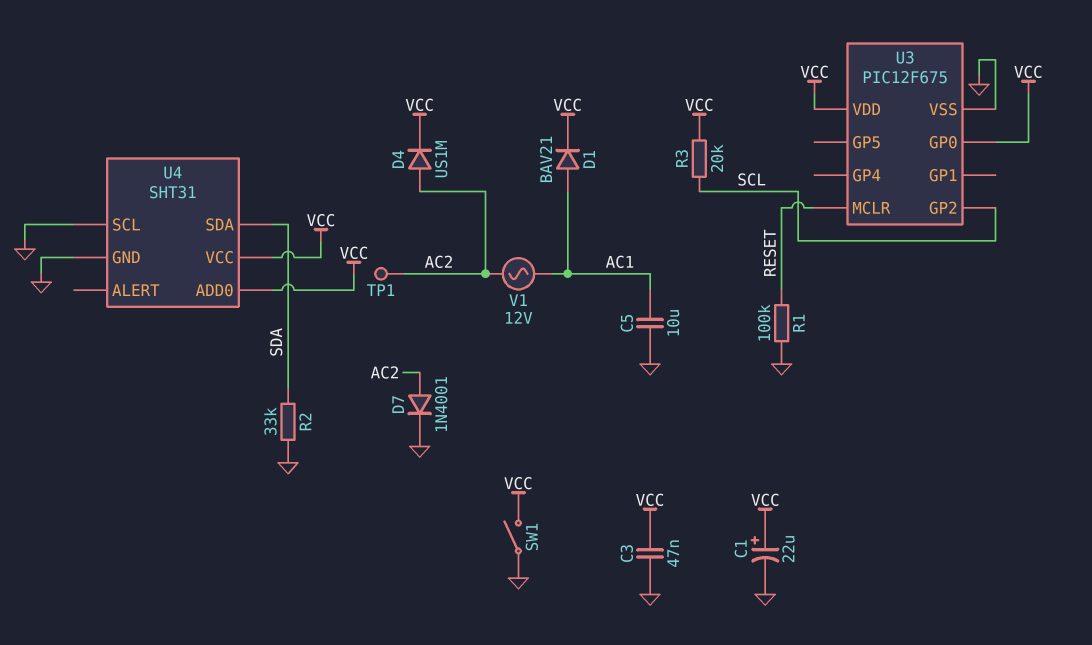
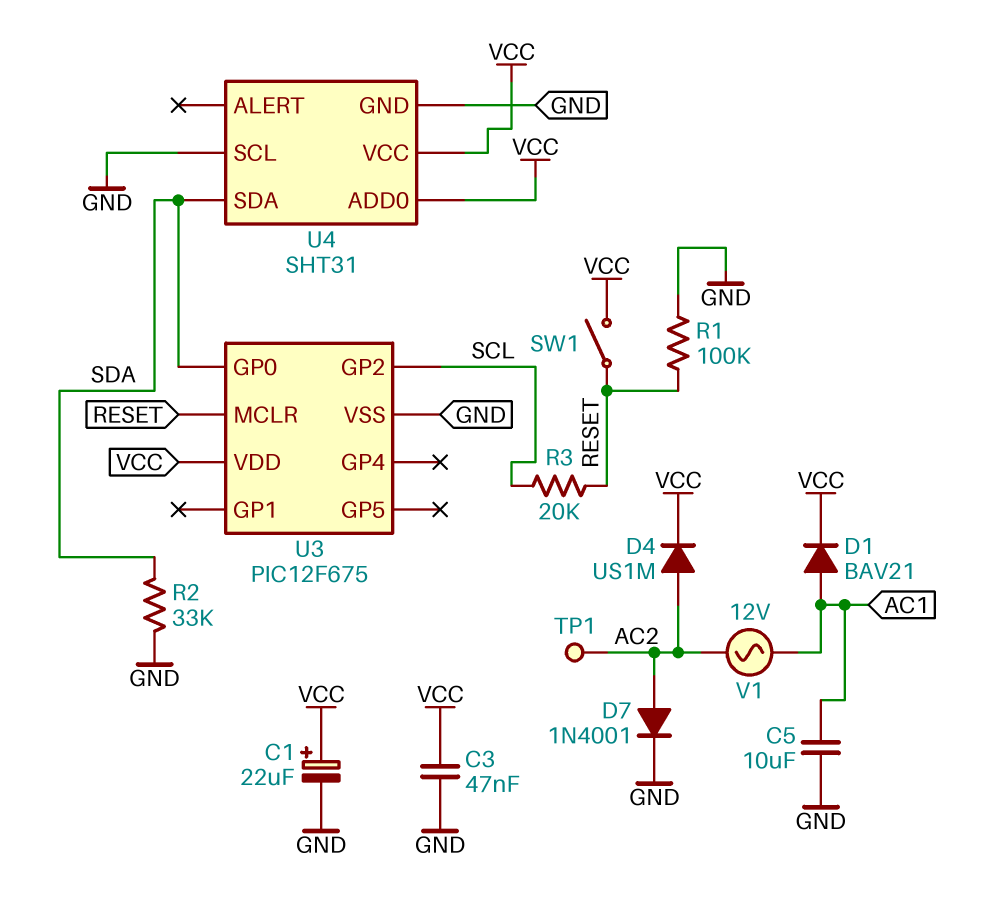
R3: 20k (SCL, VCC) -> 20k (RESET, SCL)
SW1: switch (GND, VCC) -> switch (RESET, VCC)
U3 pin GP0: VCC -> SDA

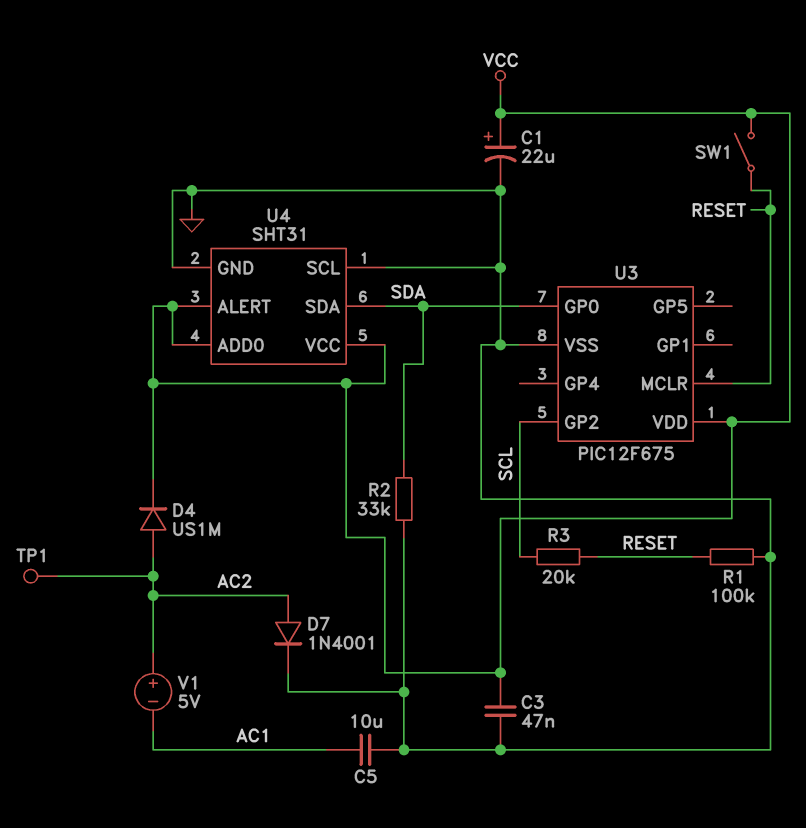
D1: diode BAV21 (A AC1, K VCC) -> none
U4 pin ALERT: none -> VCC
V1: AC 12V (AC1, AC2) -> 5V (plus AC2, minus AC1)

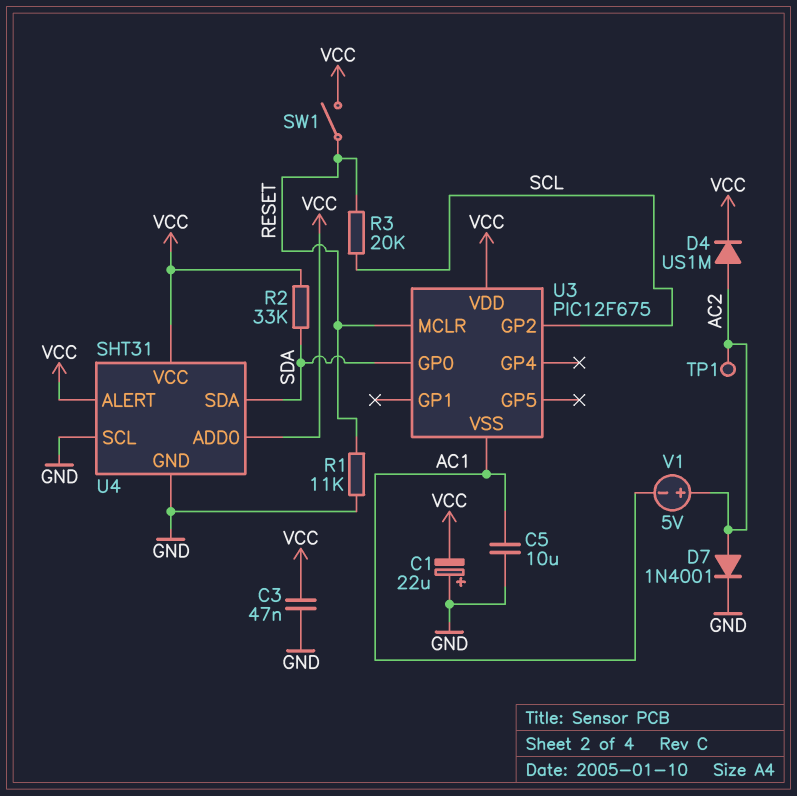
C1: 22uF (plus VCC, minus GND) -> 22uF (plus GND, minus VCC)
R1: 100k (GND, RESET) -> 11k (GND, RESET)
R2: 33k (GND, SDA) -> 33k (SDA, VCC)
U3 pin VSS: GND -> AC1

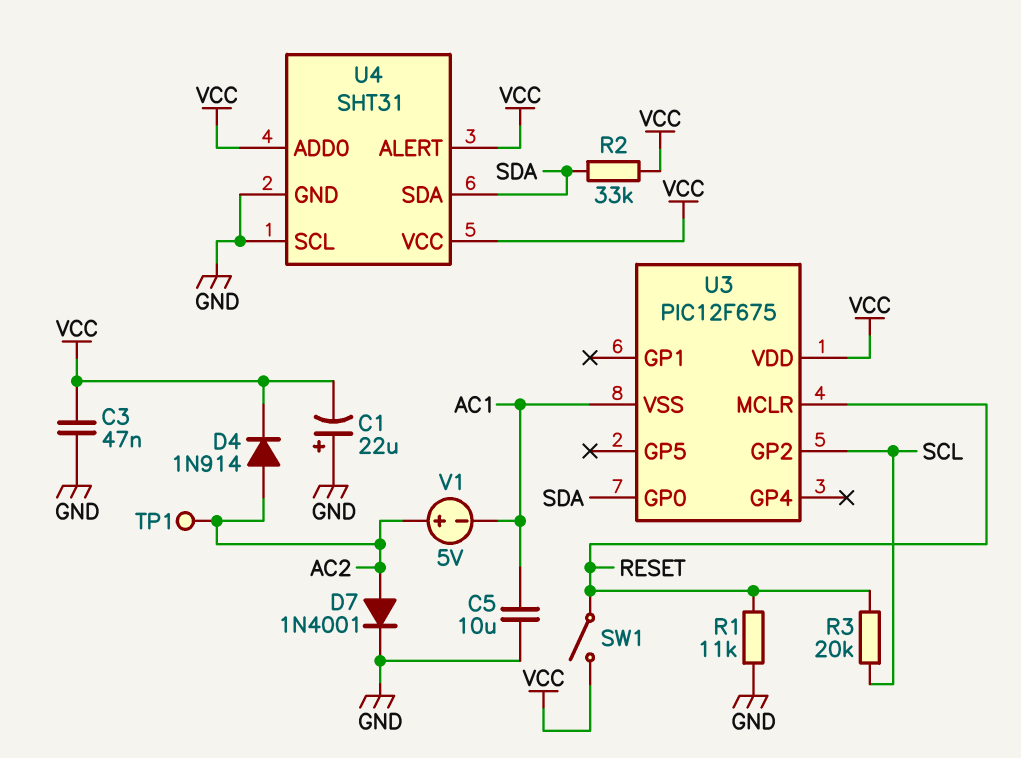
D4: diode US1M (A AC2, K VCC) -> diode 1N914 (A AC2, K VCC)

